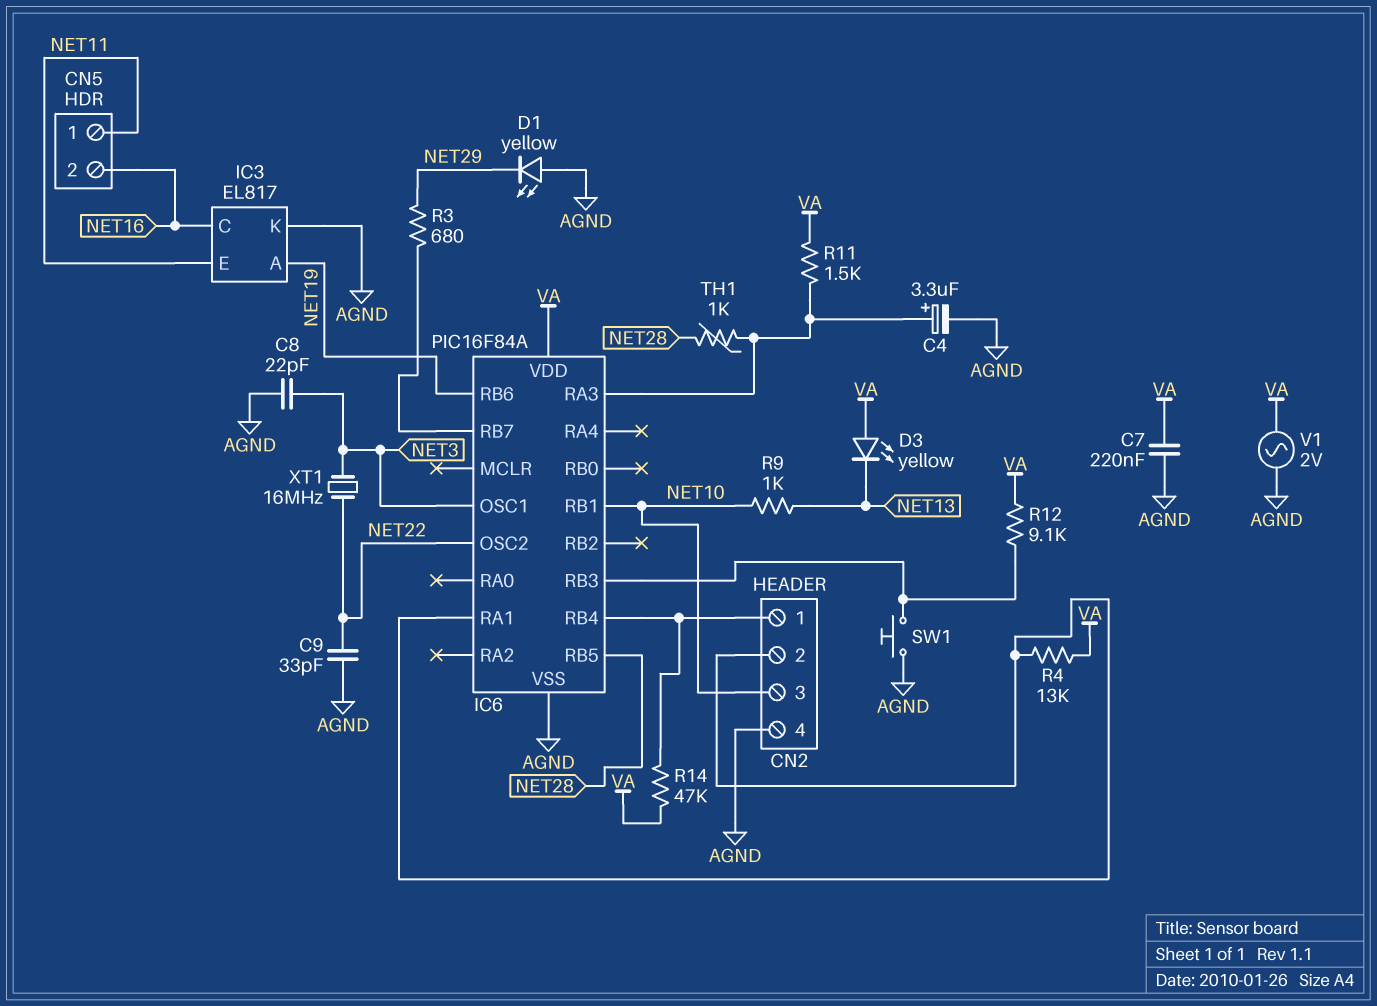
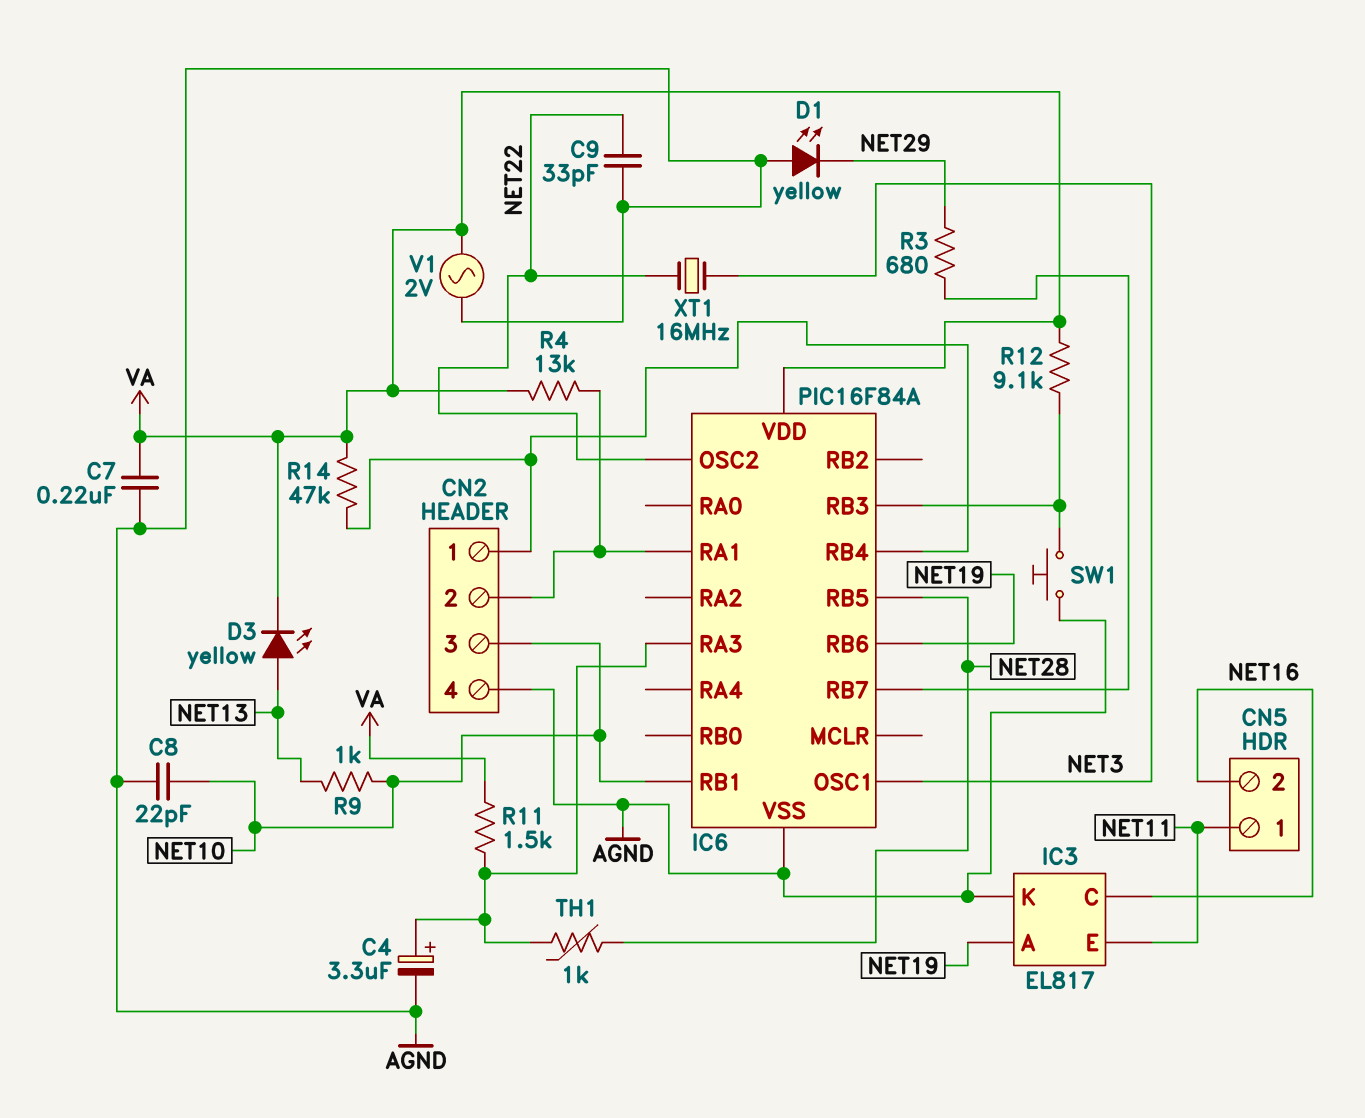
C8: 22pF (AGND, NET3) -> 22pF (AGND, NET10)
D3: LED yellow (A VA, K NET13) -> LED yellow (A NET13, K VA)

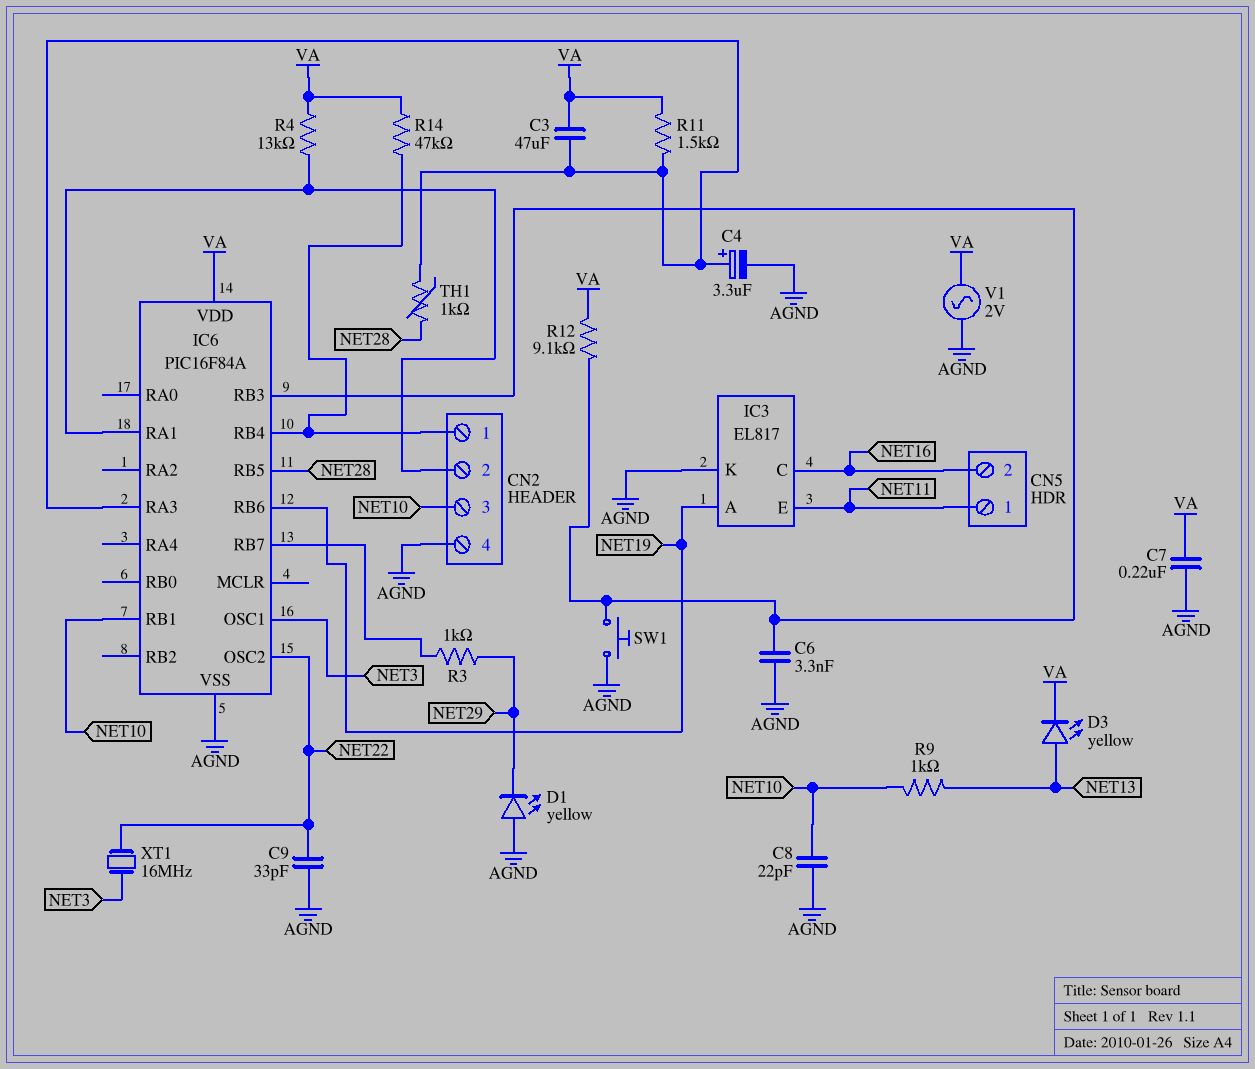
C3: none -> 47uF (IC6/RA3, VA)
C6: none -> 3.3nF (AGND, IC6/RB3)
R3: 680 (IC6/RB7, NET29) -> 1k (IC6/RB7, NET29)

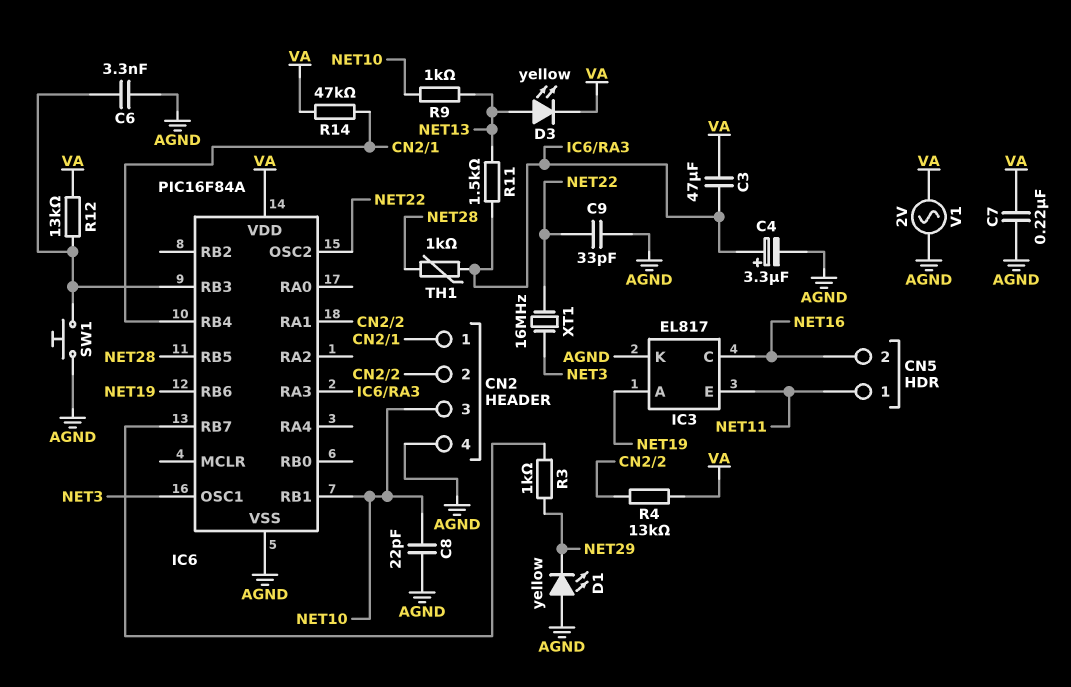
R11: 1.5k (IC6/RA3, VA) -> 1.5k (IC6/RA3, NET13)
R12: 9.1k (IC6/RB3, VA) -> 13k (IC6/RB3, VA)

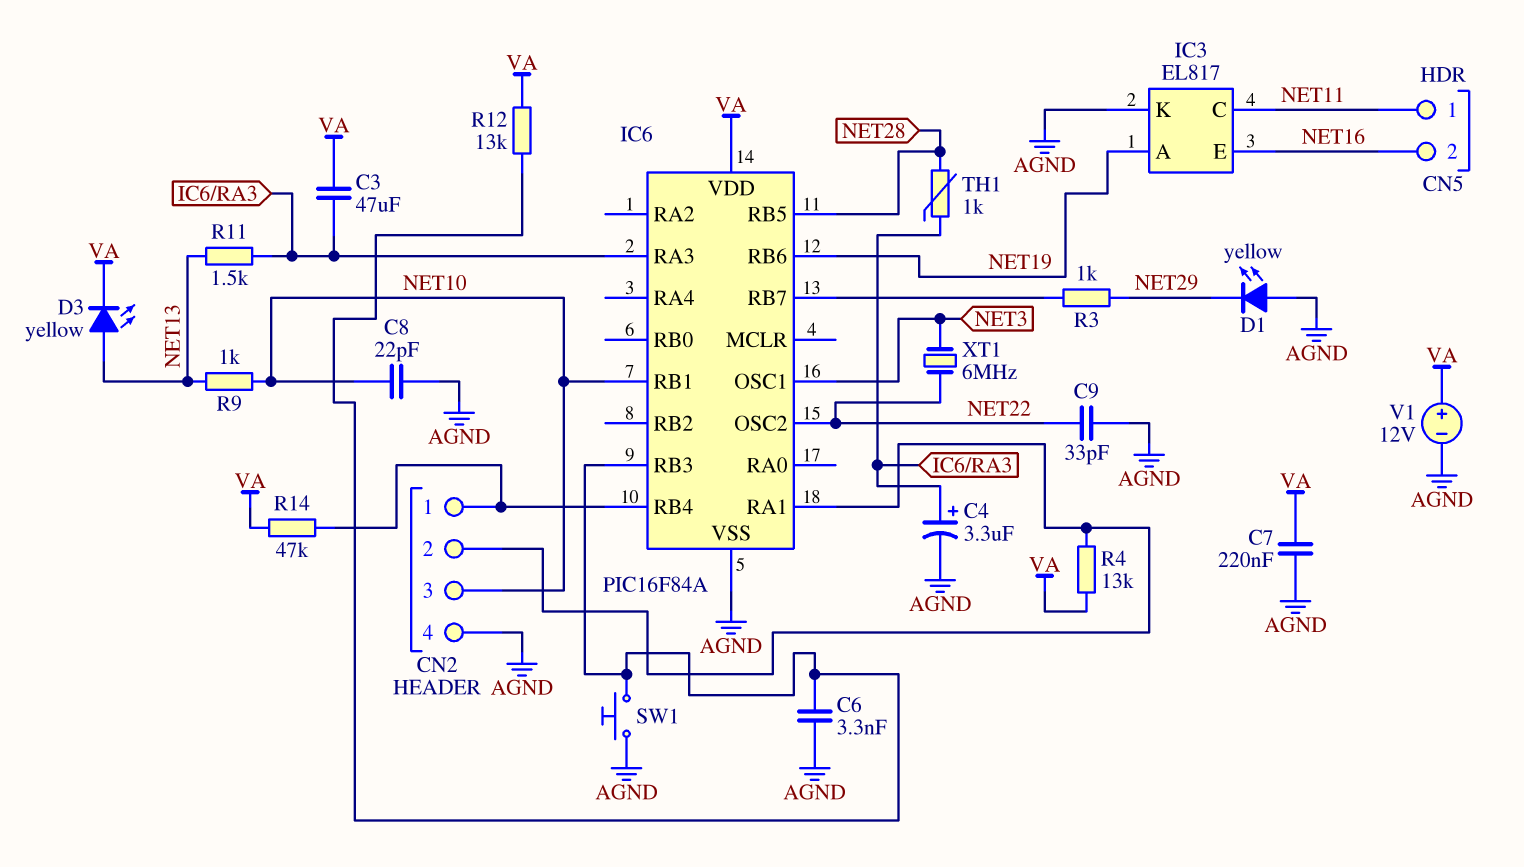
IC3 pin C: NET16 -> NET11
IC3 pin E: NET11 -> NET16
V1: AC 2V (AGND, VA) -> 12V (plus VA, minus AGND)
XT1: 16MHz (NET3, NET22) -> 6MHz (NET3, NET22)

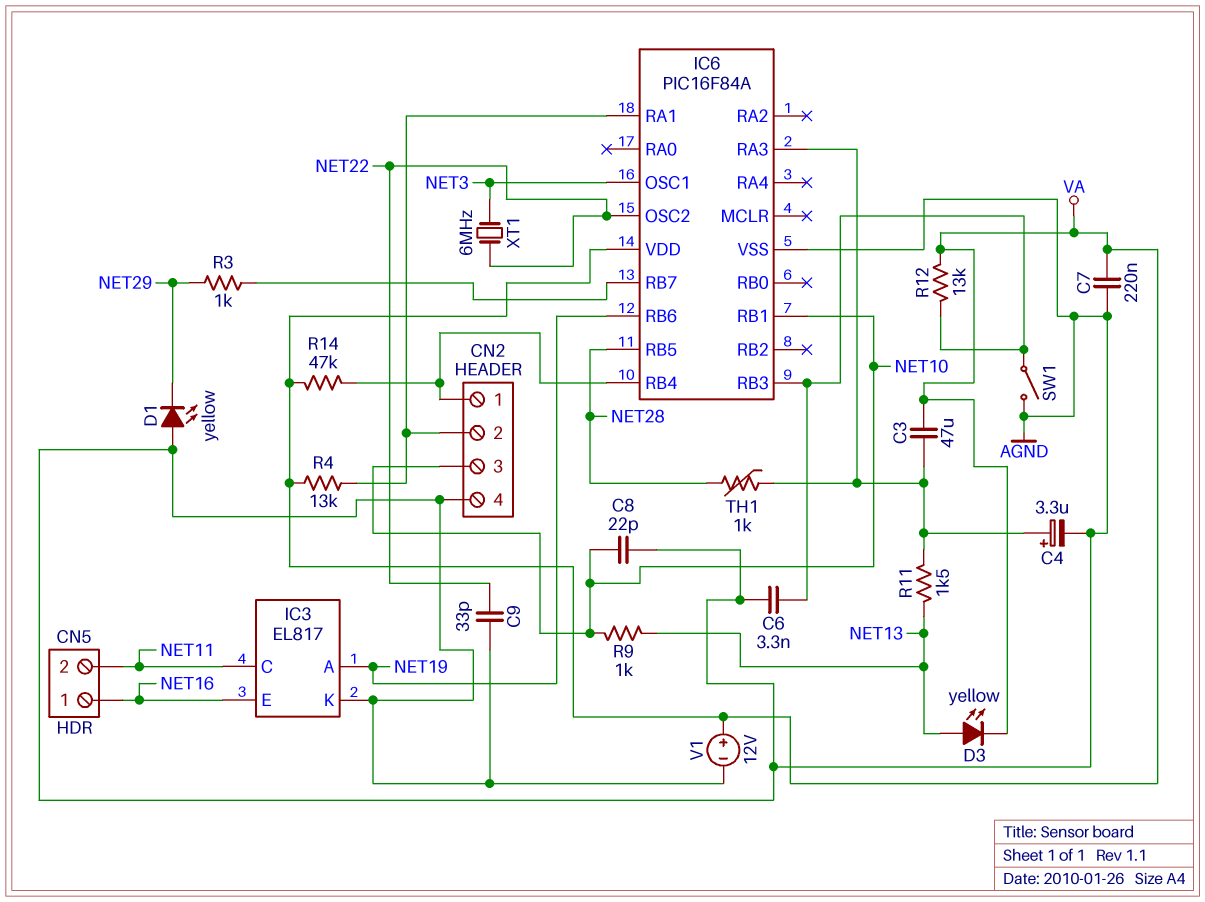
CN5 pin 1: NET11 -> NET16
CN5 pin 2: NET16 -> NET11
SW1: button (AGND, IC6/RB3) -> switch (AGND, IC6/RB3)

